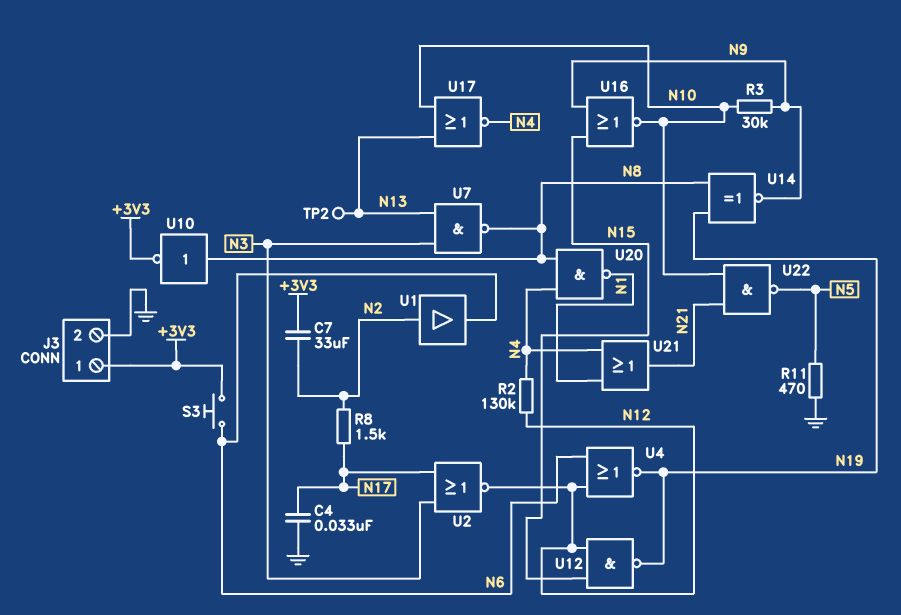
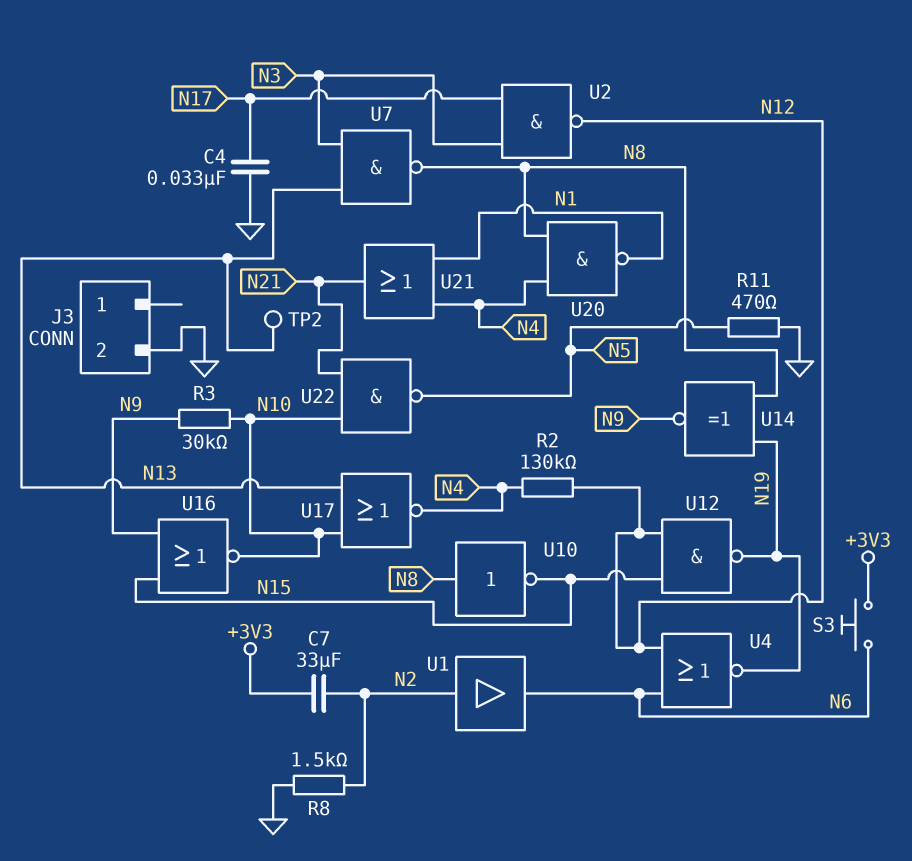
J3 pin 1: +3V3 -> none
R8: 1.5k (N2, N17) -> 1.5k (GND, N2)
U2: NOR (in N3, in N17, out N12) -> NAND (in N3, in N17, out N12)
U10: NOT (in N8, out +3V3) -> NOT (in N8, out N15)

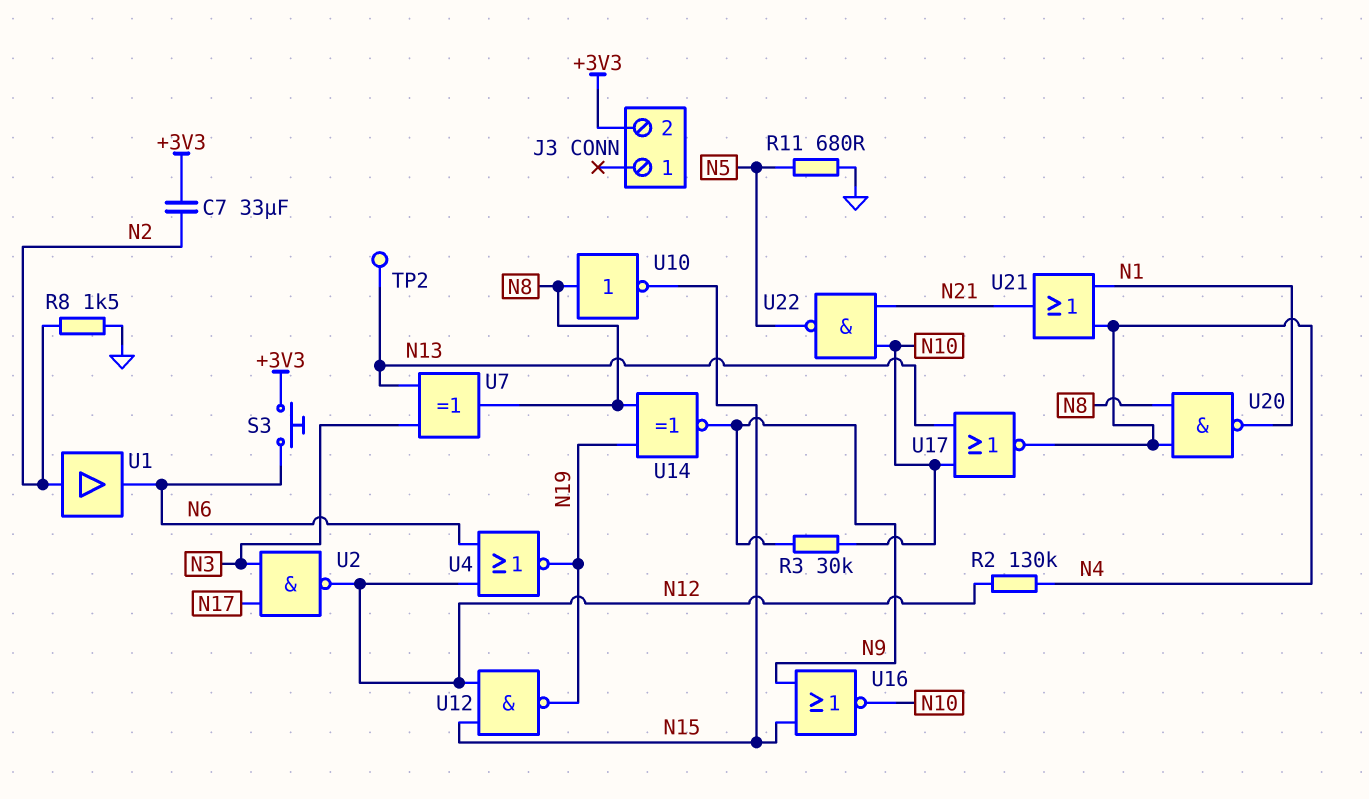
C4: 33nF (GND, N17) -> none
J3 pin 2: GND -> +3V3
R11: 470 (GND, N5) -> 680 (GND, N5)
U7: NAND (in N3, in N13, out N8) -> XOR (in N3, in N13, out N8)

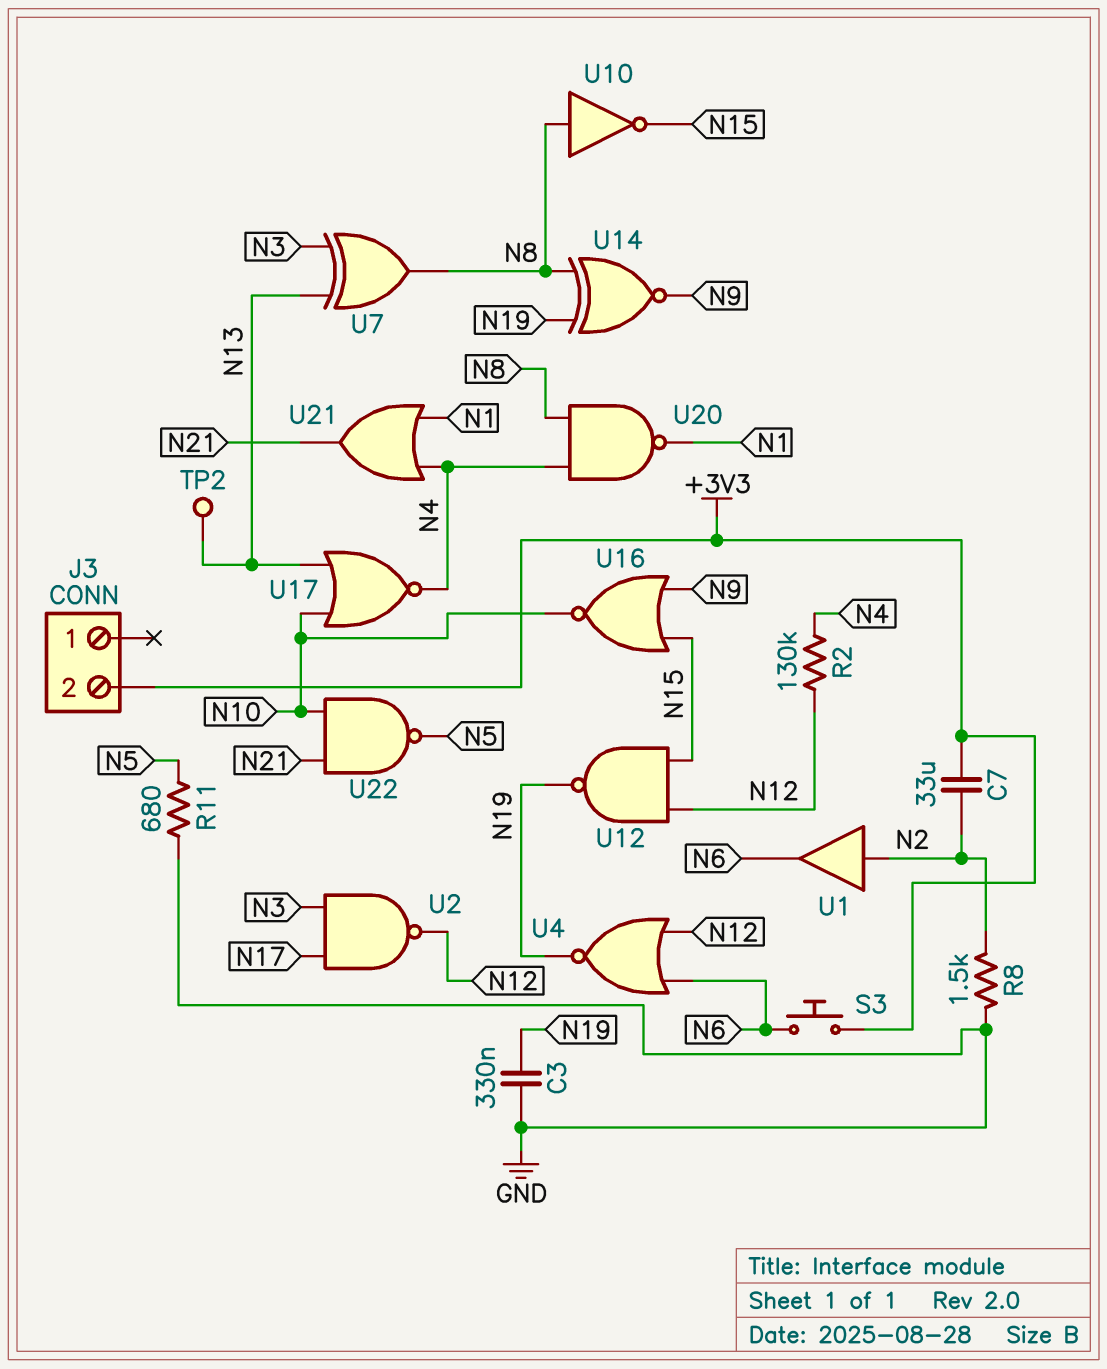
C3: none -> 330nF (GND, N19)
R3: 30k (N9, N10) -> none

